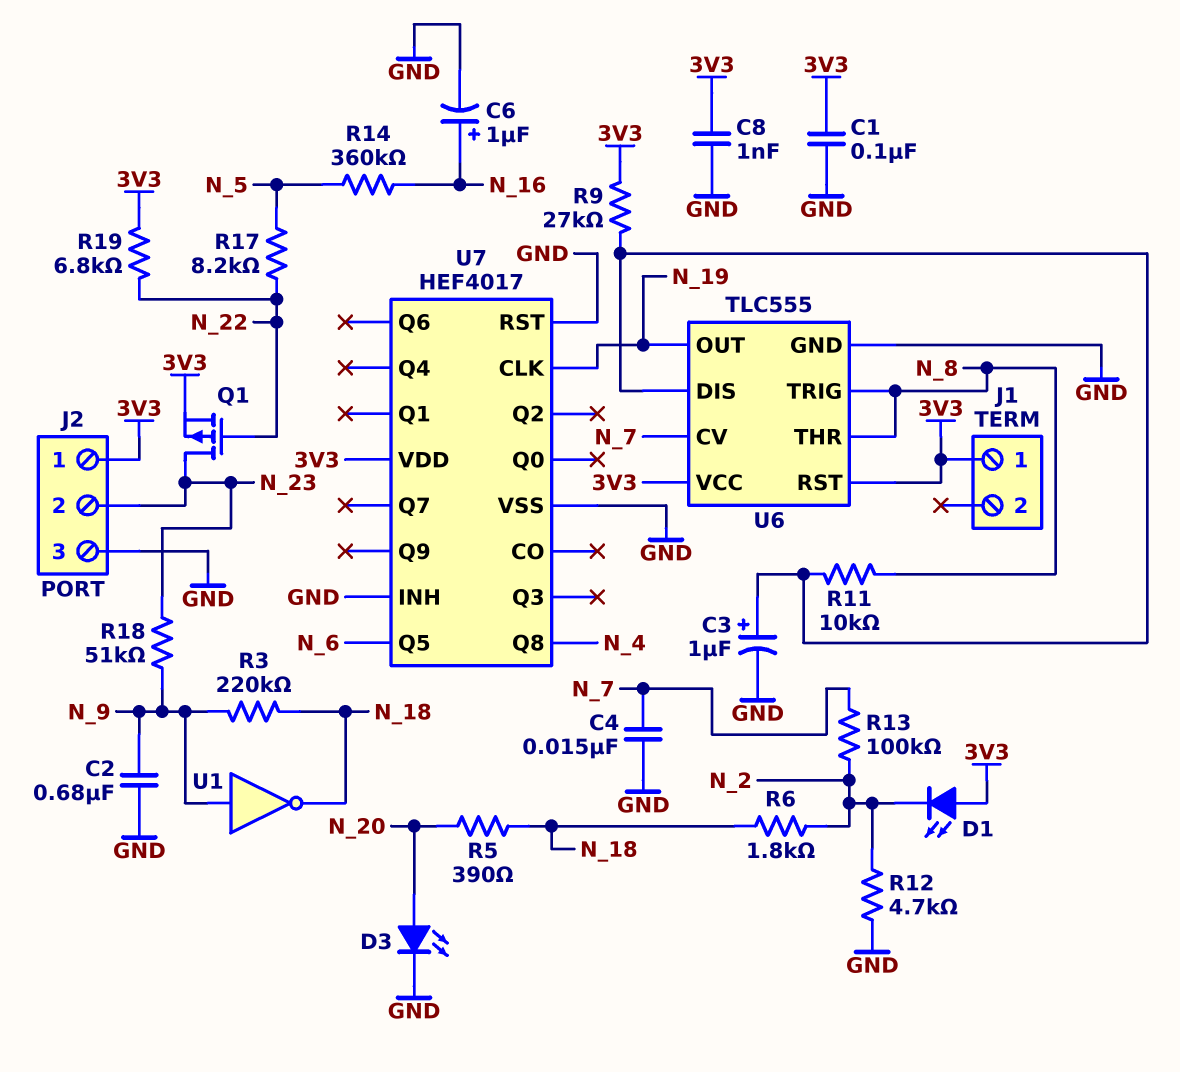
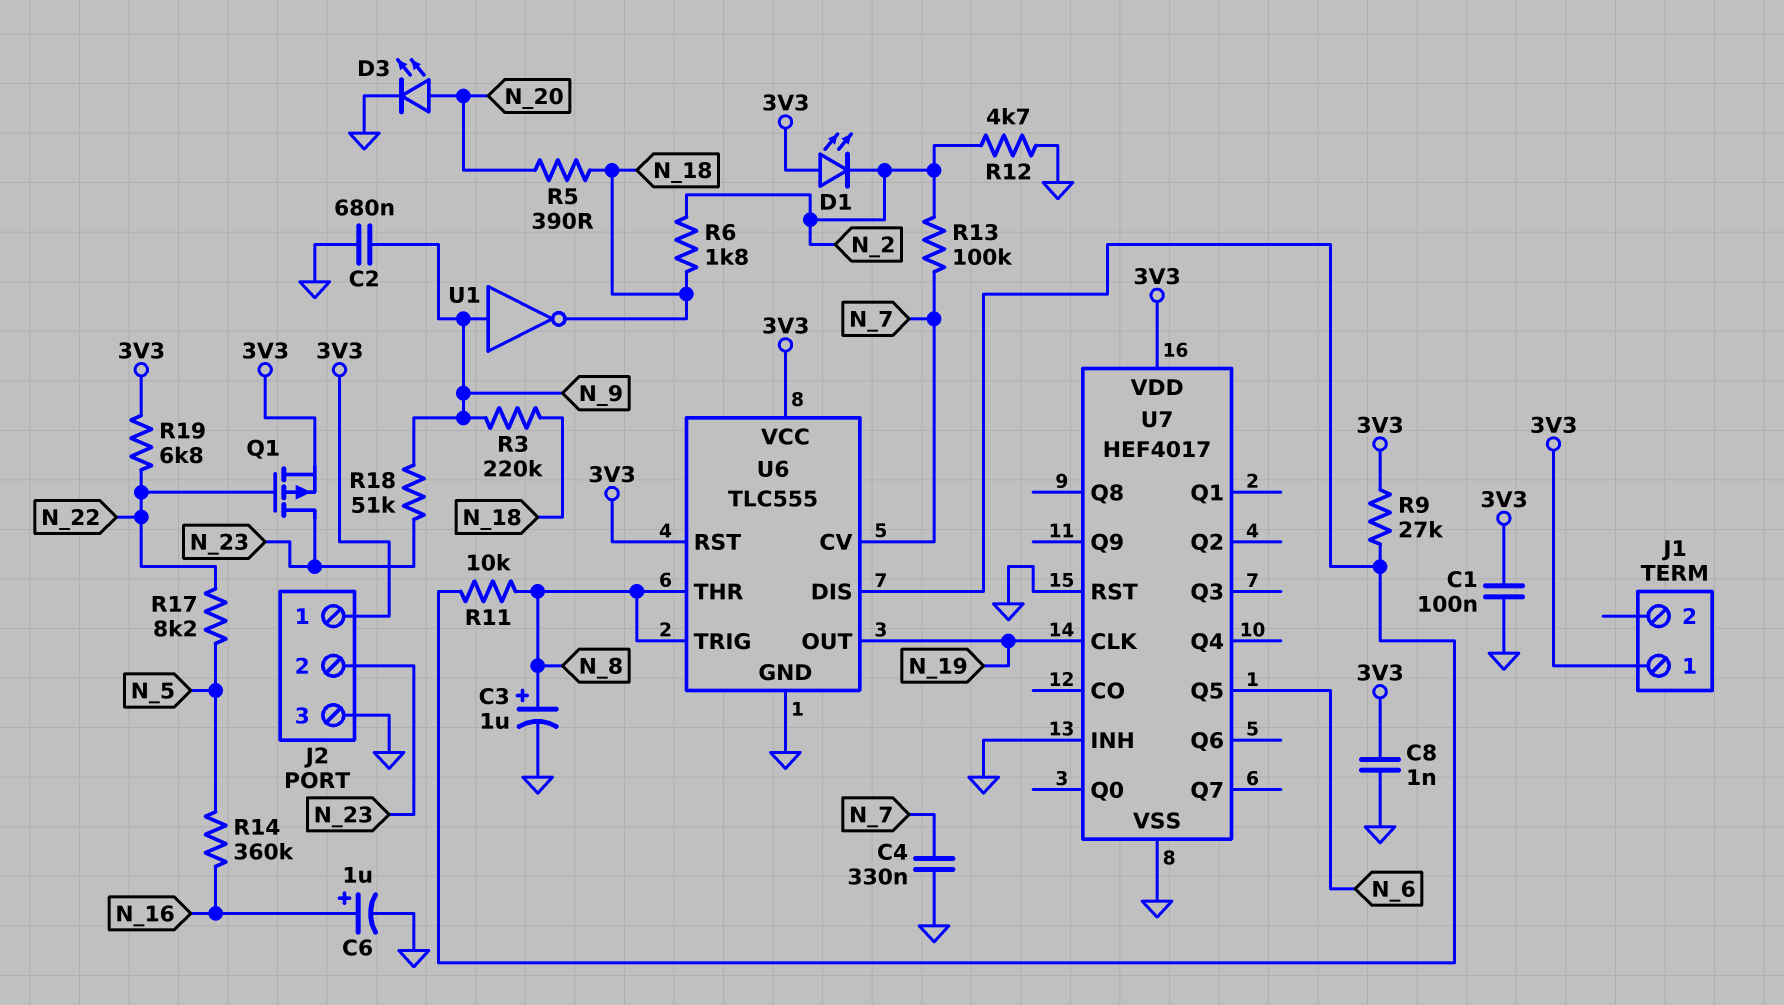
C3: 1uF (plus U6/DIS, minus GND) -> 1uF (plus N_8, minus GND)
C4: 15nF (GND, N_7) -> 330nF (GND, N_7)
U7 pin Q8: N_4 -> none

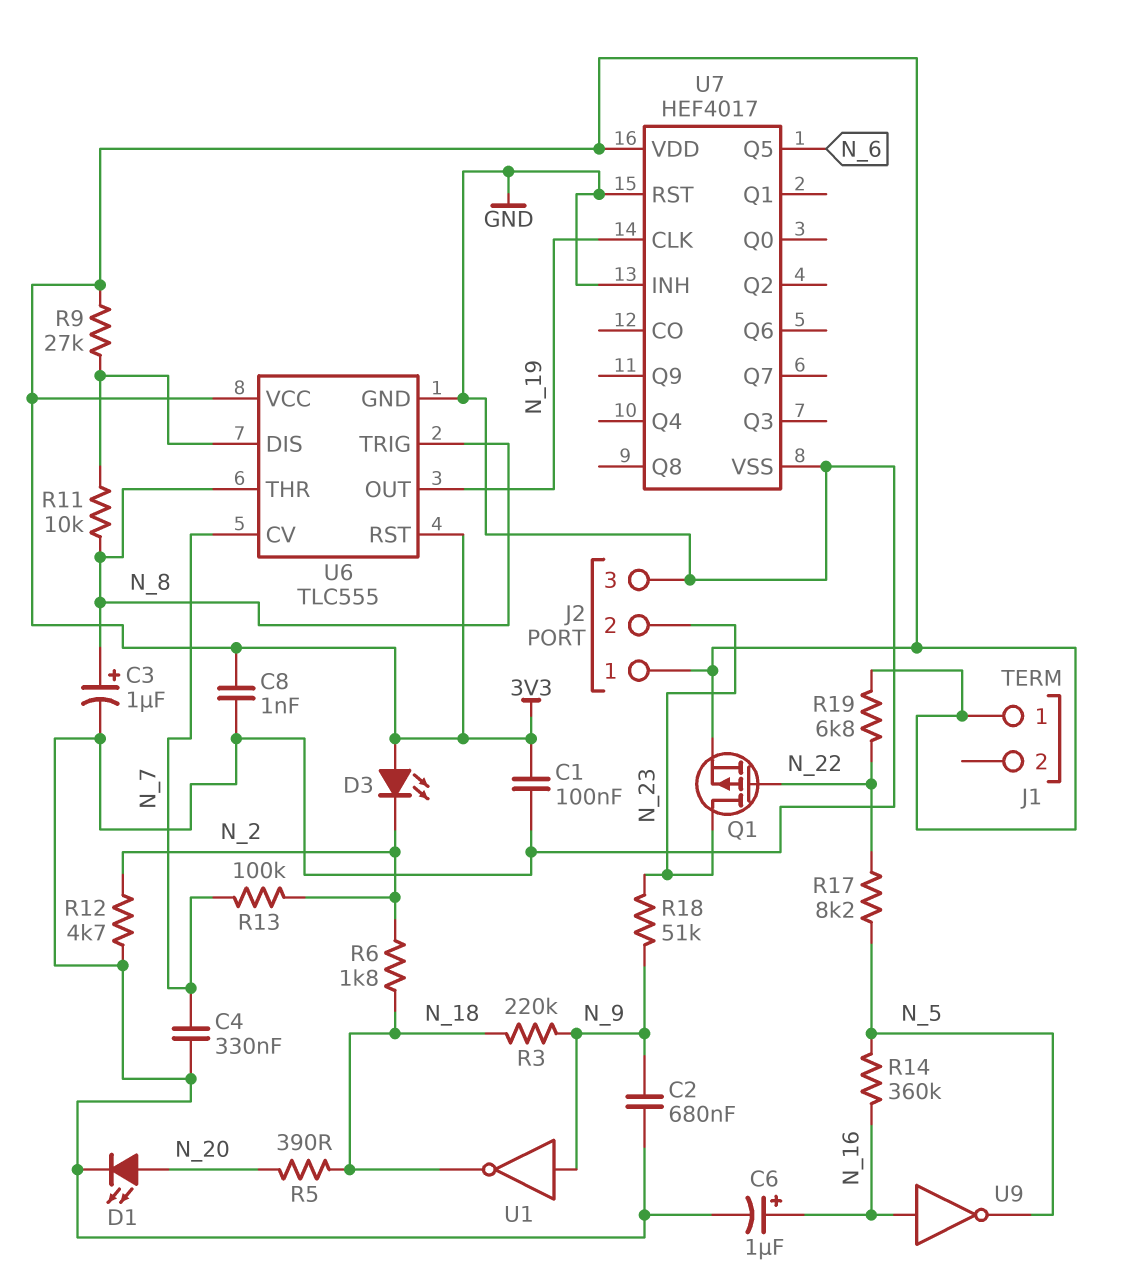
D1: LED (A 3V3, K N_2) -> LED (A N_20, K GND)
D3: LED (A N_20, K GND) -> LED (A 3V3, K N_2)
U9: none -> NOT (in N_16, out N_5)

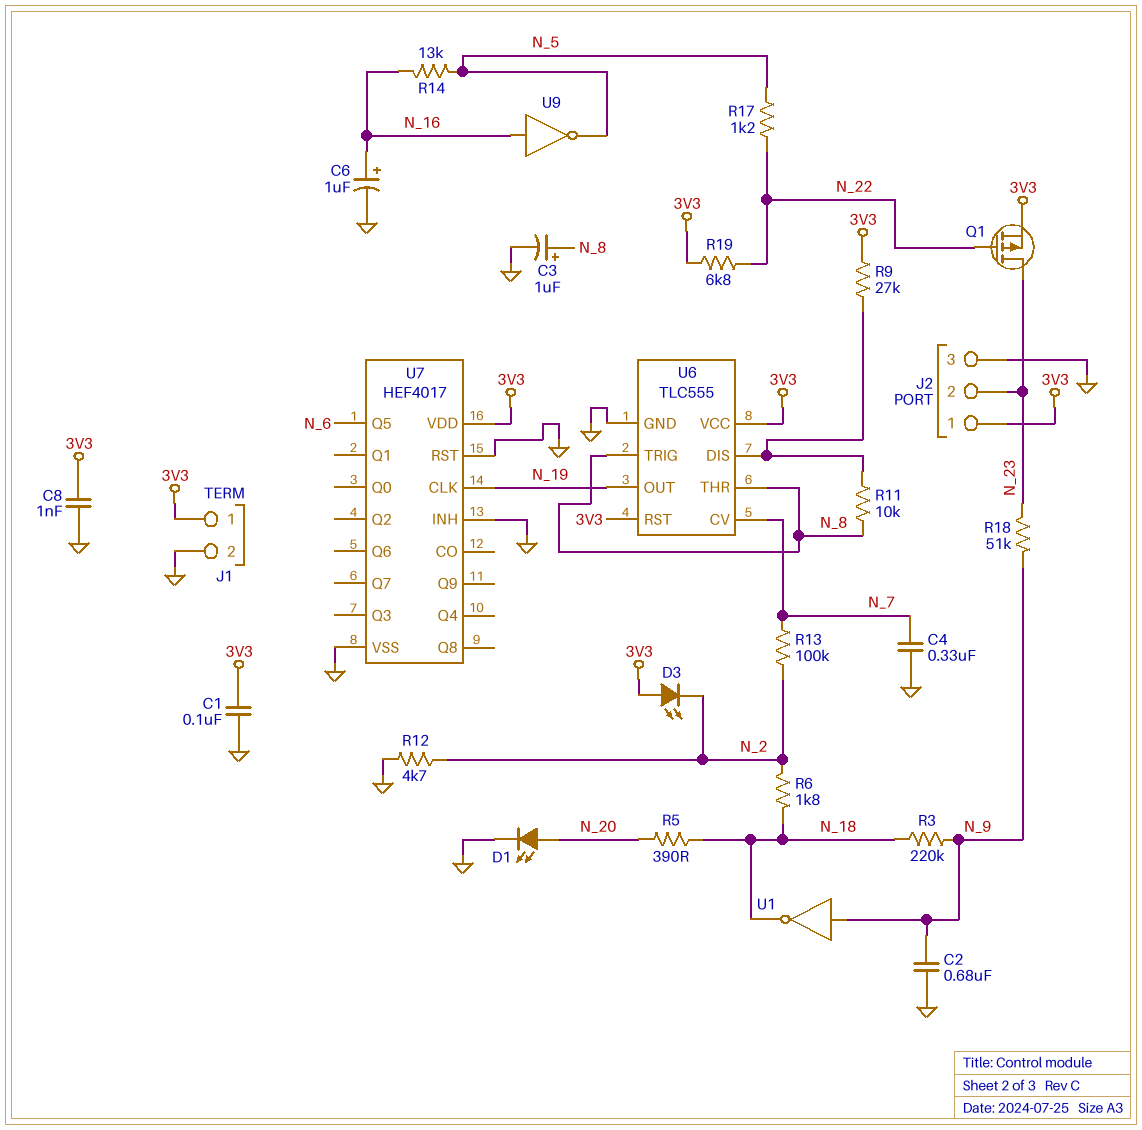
J1 pin 2: none -> GND
R14: 360k (N_5, N_16) -> 13k (N_5, N_16)
R17: 8.2k (N_5, N_22) -> 1.2k (N_5, N_22)

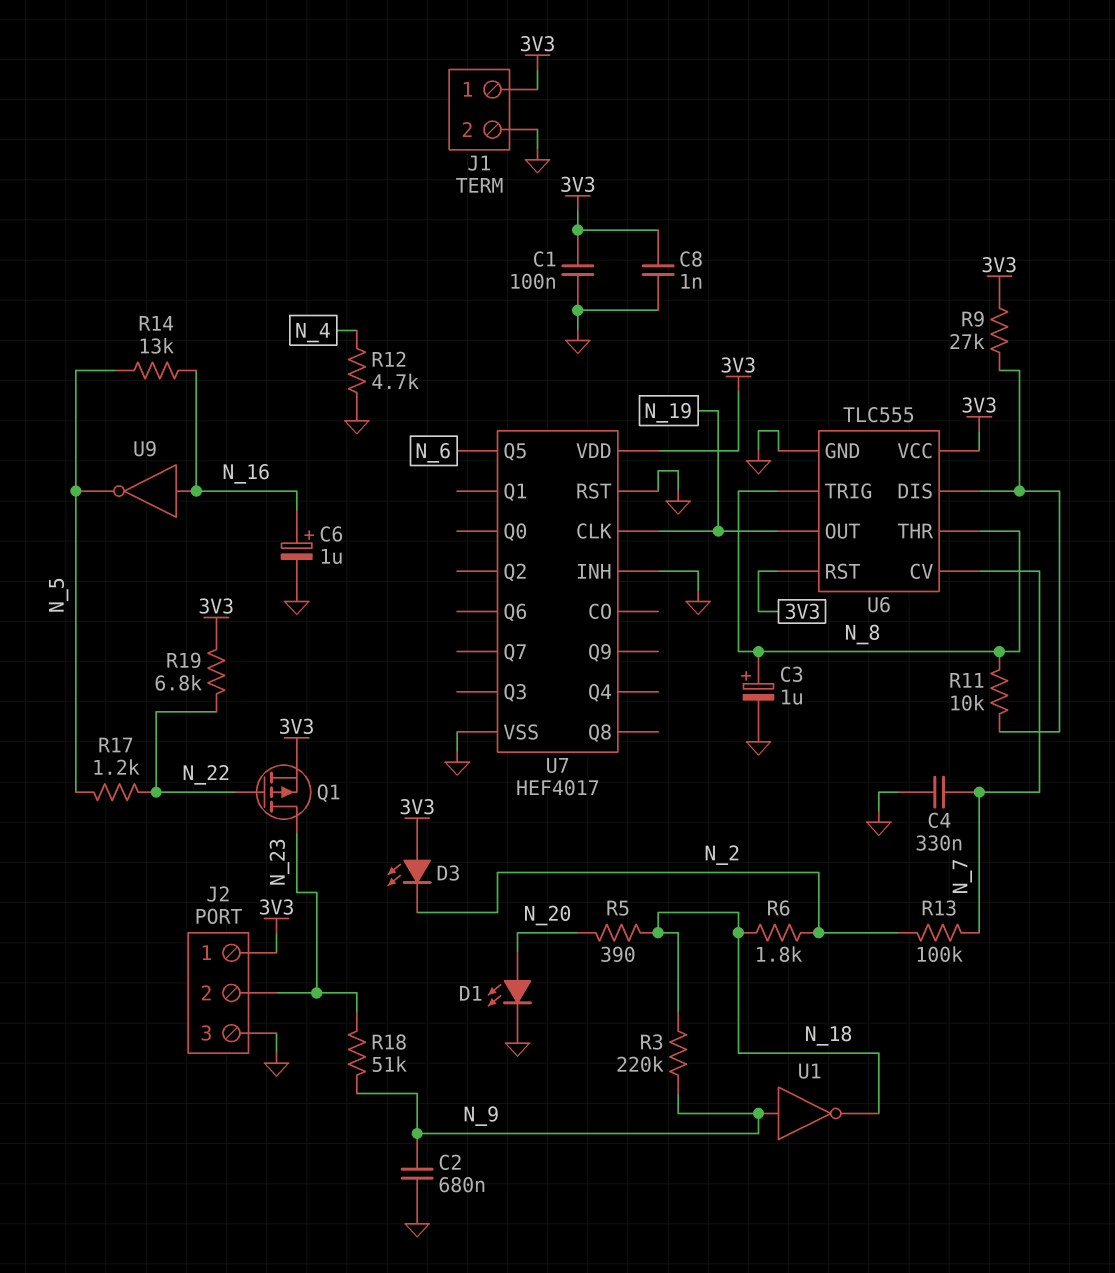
R12: 4.7k (GND, N_2) -> 4.7k (GND, N_4)

